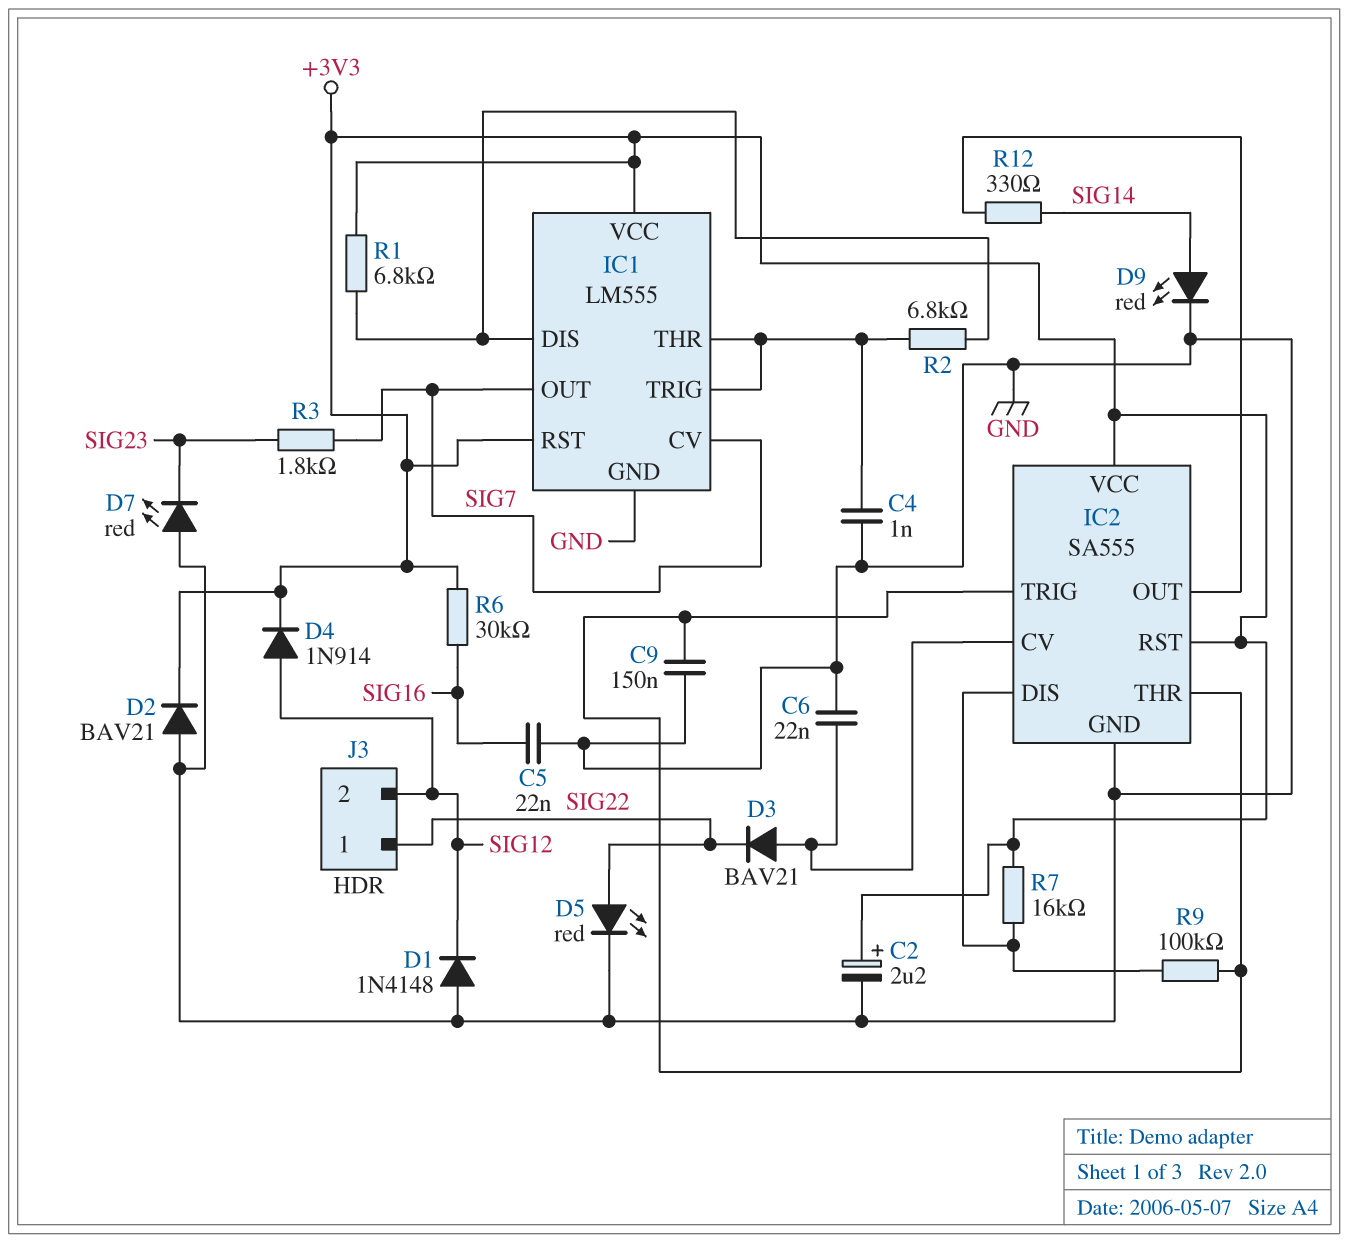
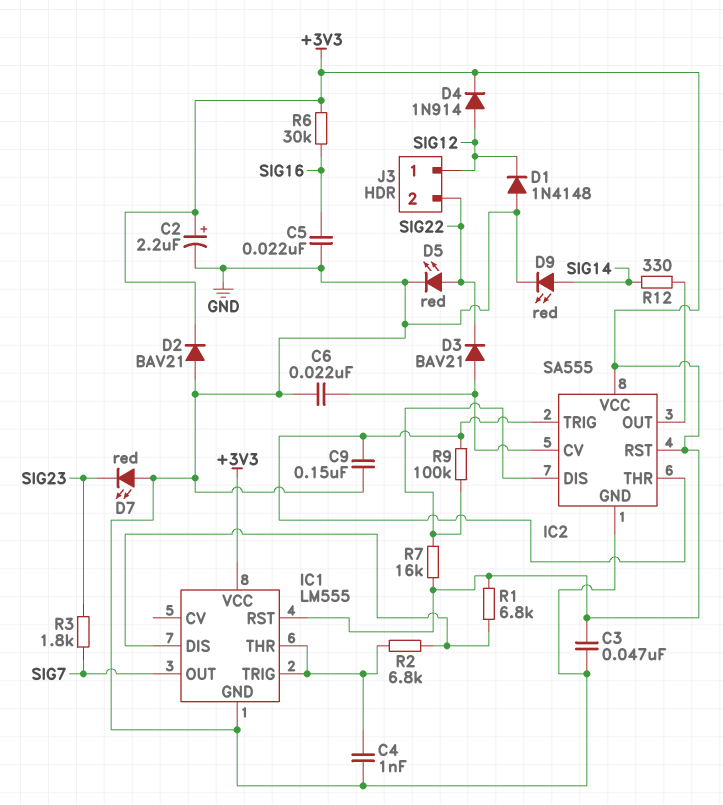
C3: none -> 47nF (+3V3, GND)
IC1 pin CV: SIG7 -> none
J3 pin 1: SIG22 -> SIG12
J3 pin 2: SIG12 -> SIG22

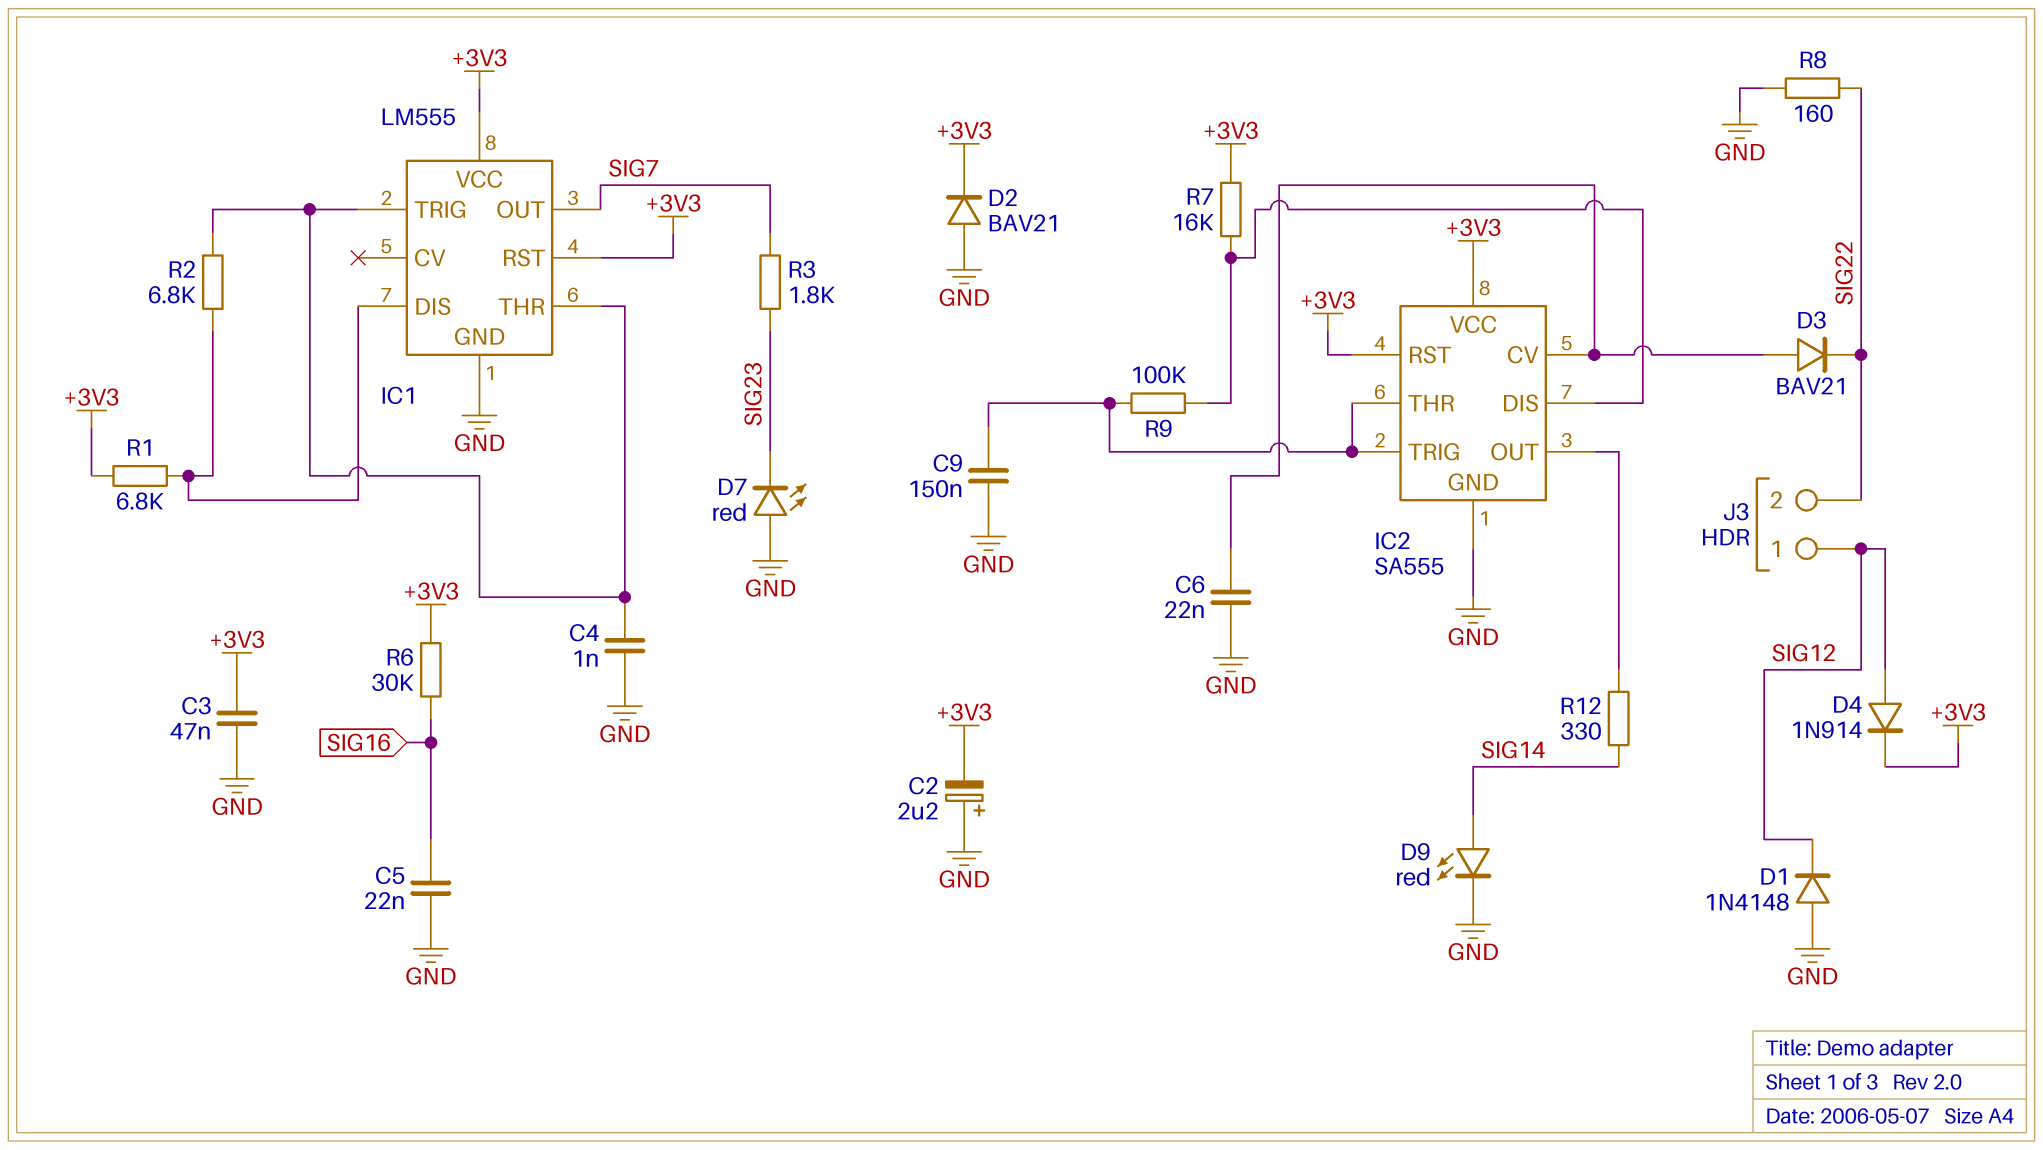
C2: 2.2uF (plus +3V3, minus GND) -> 2.2uF (plus GND, minus +3V3)
D5: LED red (A SIG22, K GND) -> none
R8: none -> 160 (GND, SIG22)

